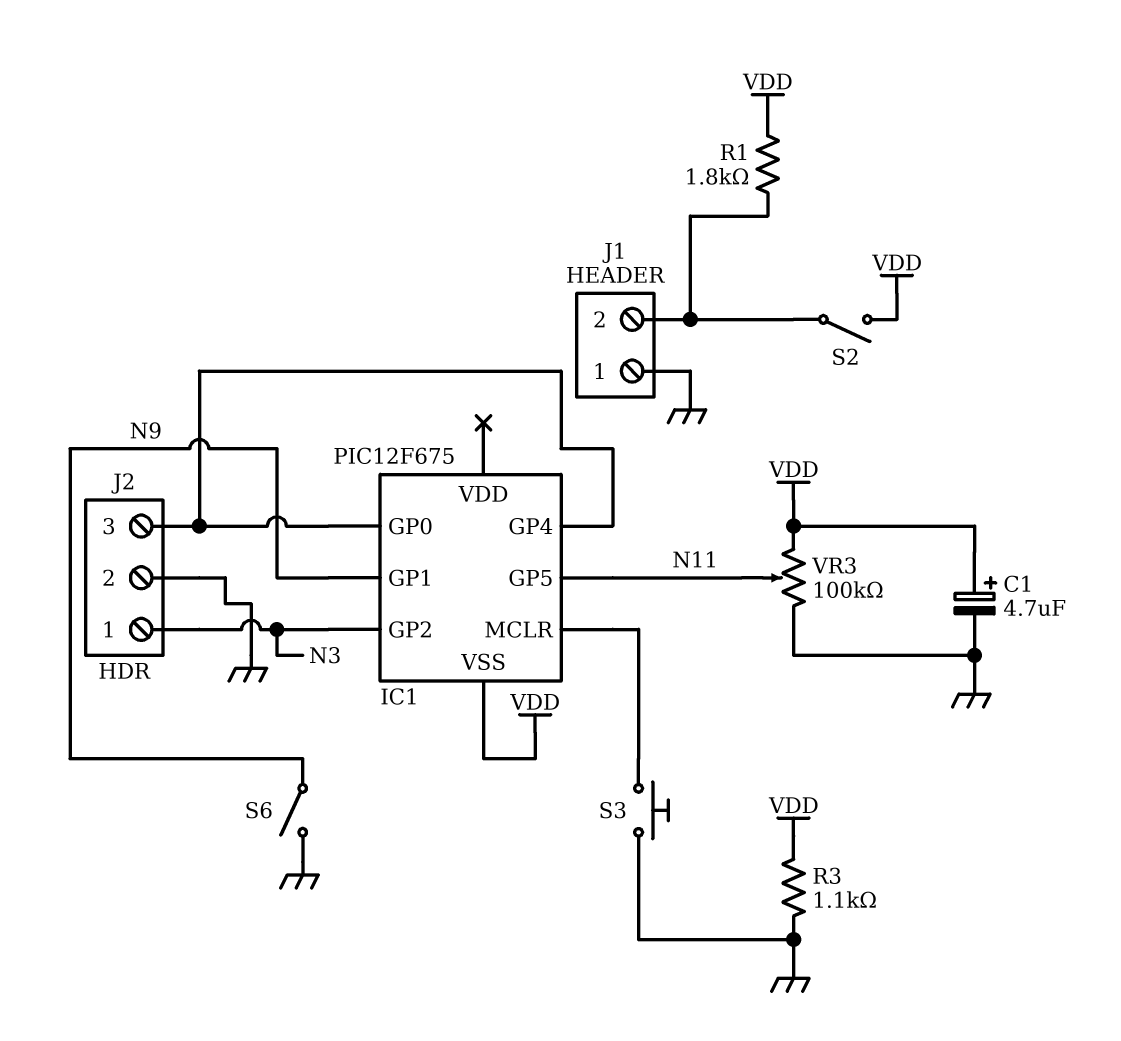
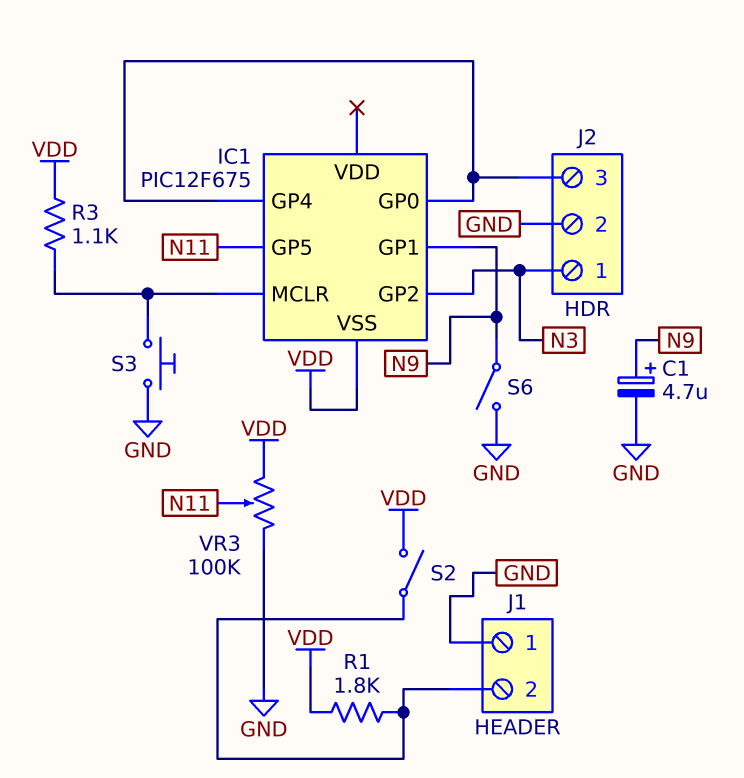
C1: 4.7uF (plus VDD, minus GND) -> 4.7uF (plus N9, minus GND)
R3: 1.1k (GND, VDD) -> 1.1k (IC1/MCLR, VDD)

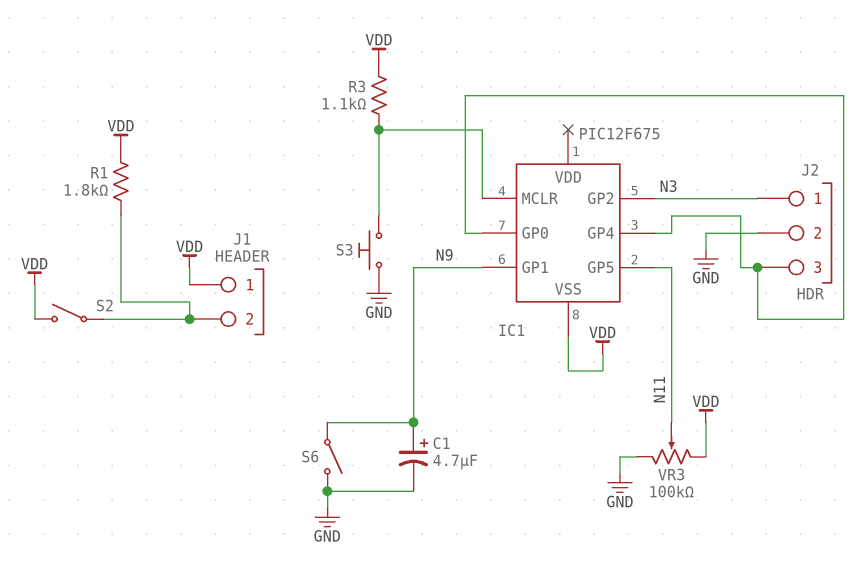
J1 pin 1: GND -> VDD

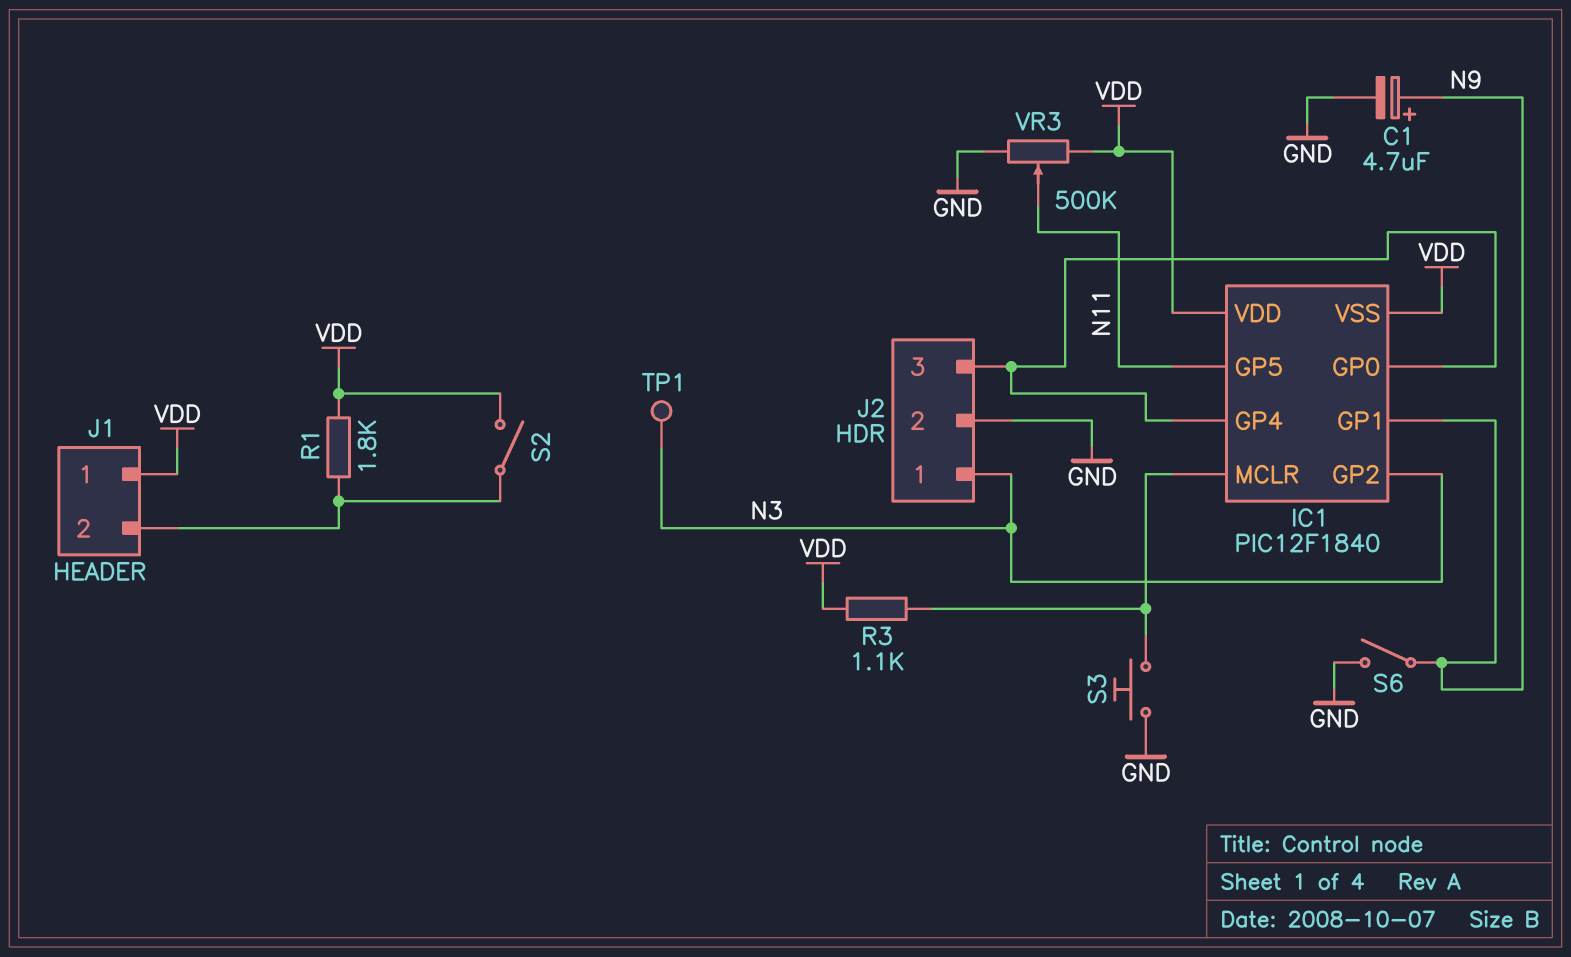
IC1: PIC12F675 -> PIC12F1840
IC1 pin VDD: none -> VDD
TP1: none -> test point (N3)
VR3: 100k (GND, VDD, wiper N11) -> 500k (GND, VDD, wiper N11)

